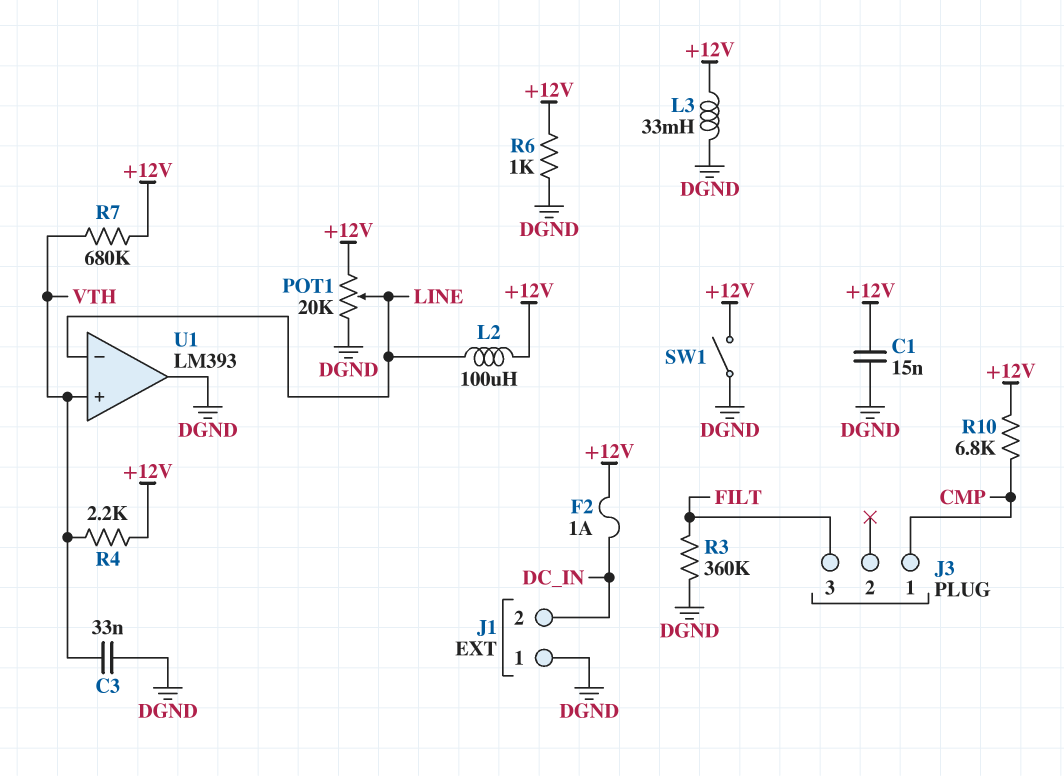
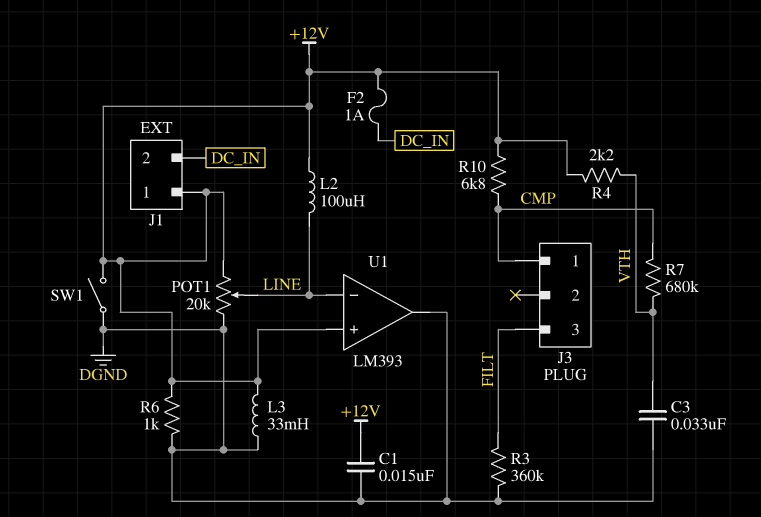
J1 pin 1: DGND -> +12V
R7: 680k (+12V, VTH) -> 680k (CMP, VTH)
U1 pin in+: VTH -> +12V

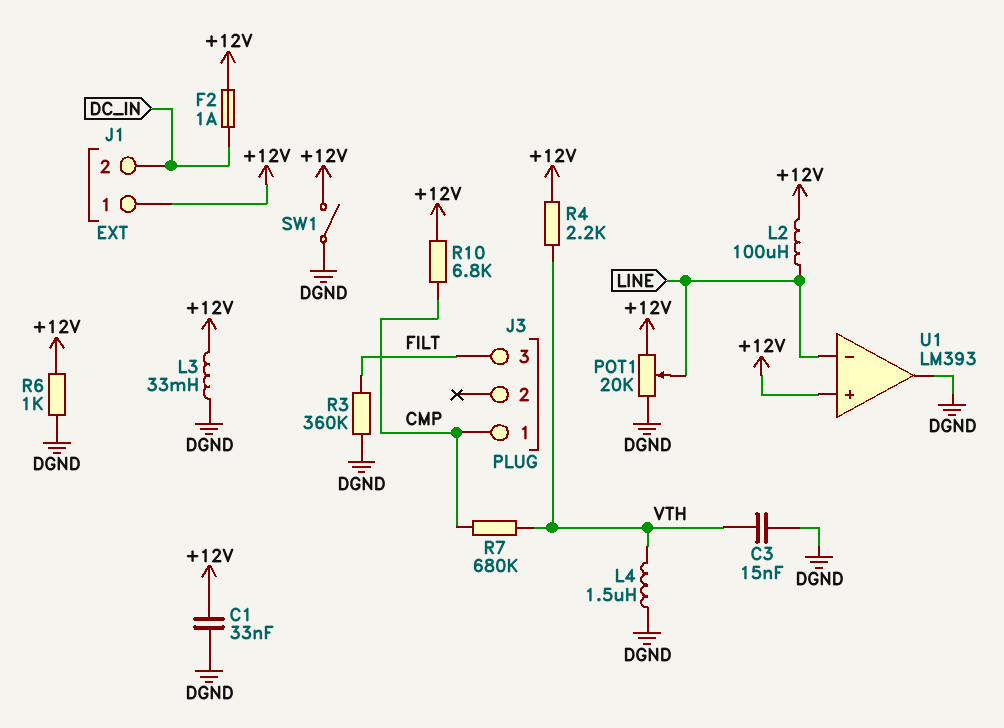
C1: 15nF (+12V, DGND) -> 33nF (+12V, DGND)
C3: 33nF (DGND, VTH) -> 15nF (DGND, VTH)
L4: none -> 1.5uH (DGND, VTH)

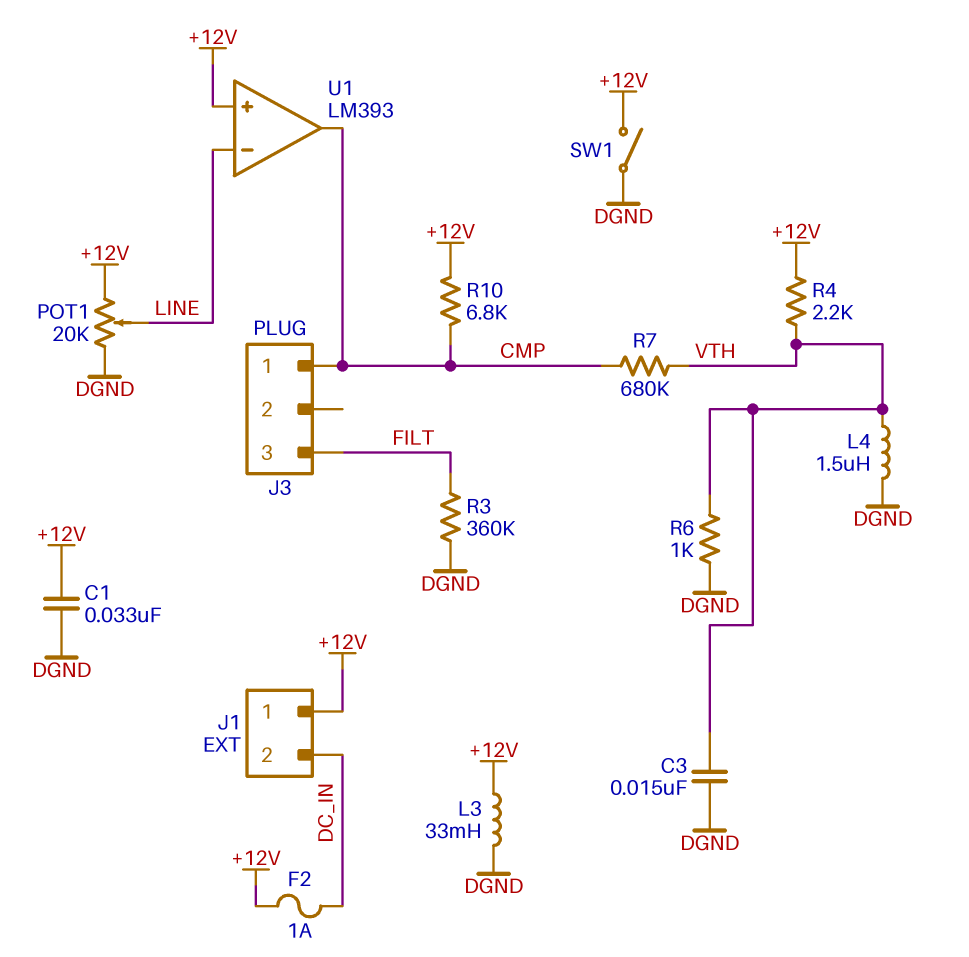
L2: 100uH (+12V, LINE) -> none
R6: 1k (+12V, DGND) -> 1k (DGND, VTH)
U1 pin out: DGND -> CMP

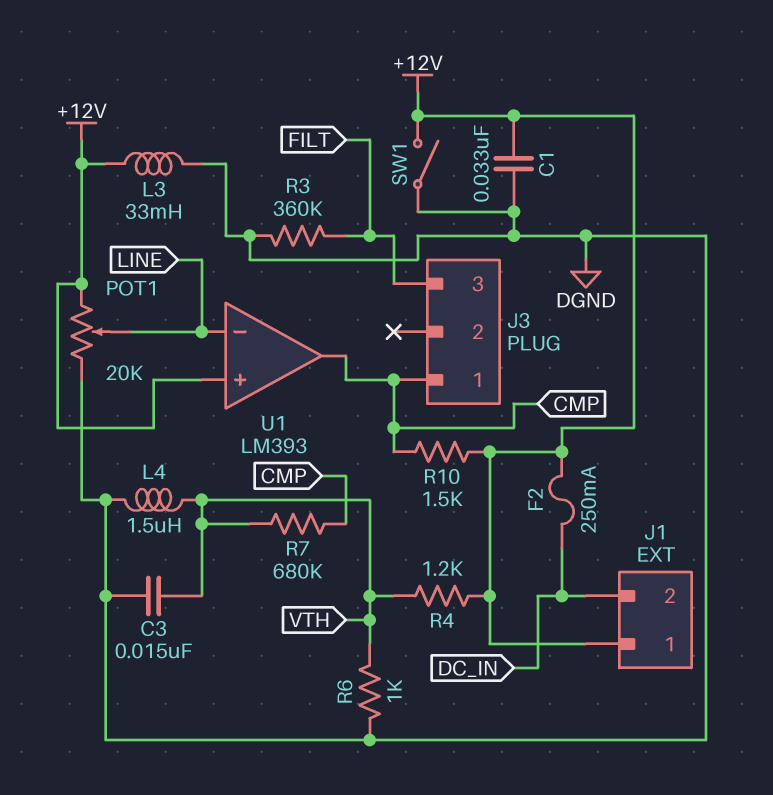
F2: 1A (+12V, DC_IN) -> 250mA (+12V, DC_IN)
R4: 2.2k (+12V, VTH) -> 1.2k (+12V, VTH)
R10: 6.8k (+12V, CMP) -> 1.5k (+12V, CMP)

